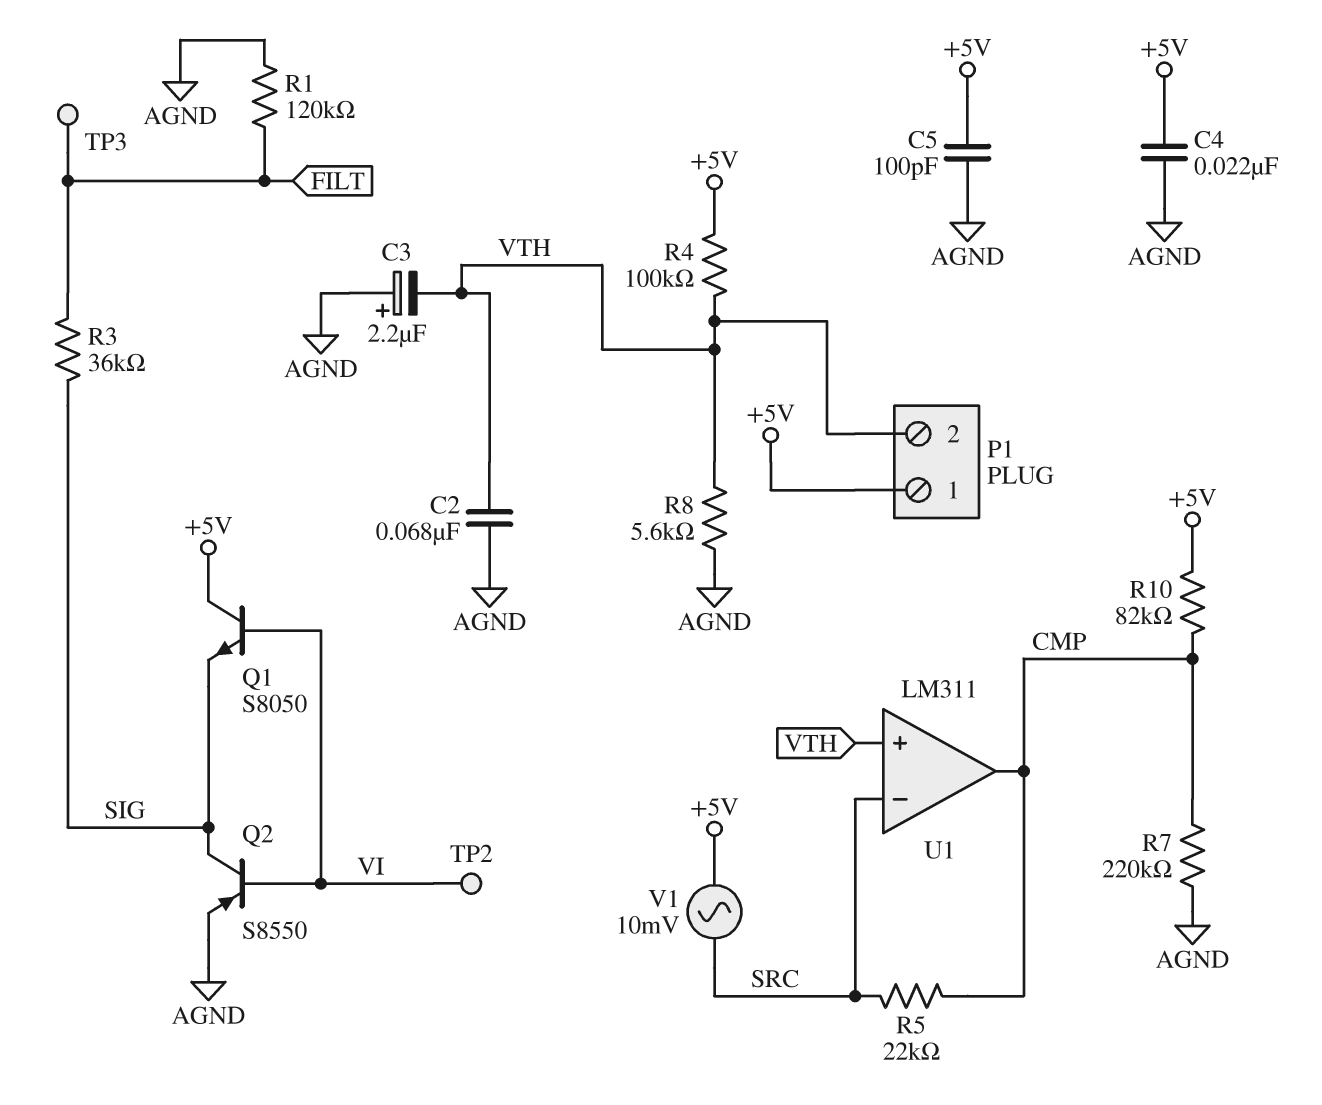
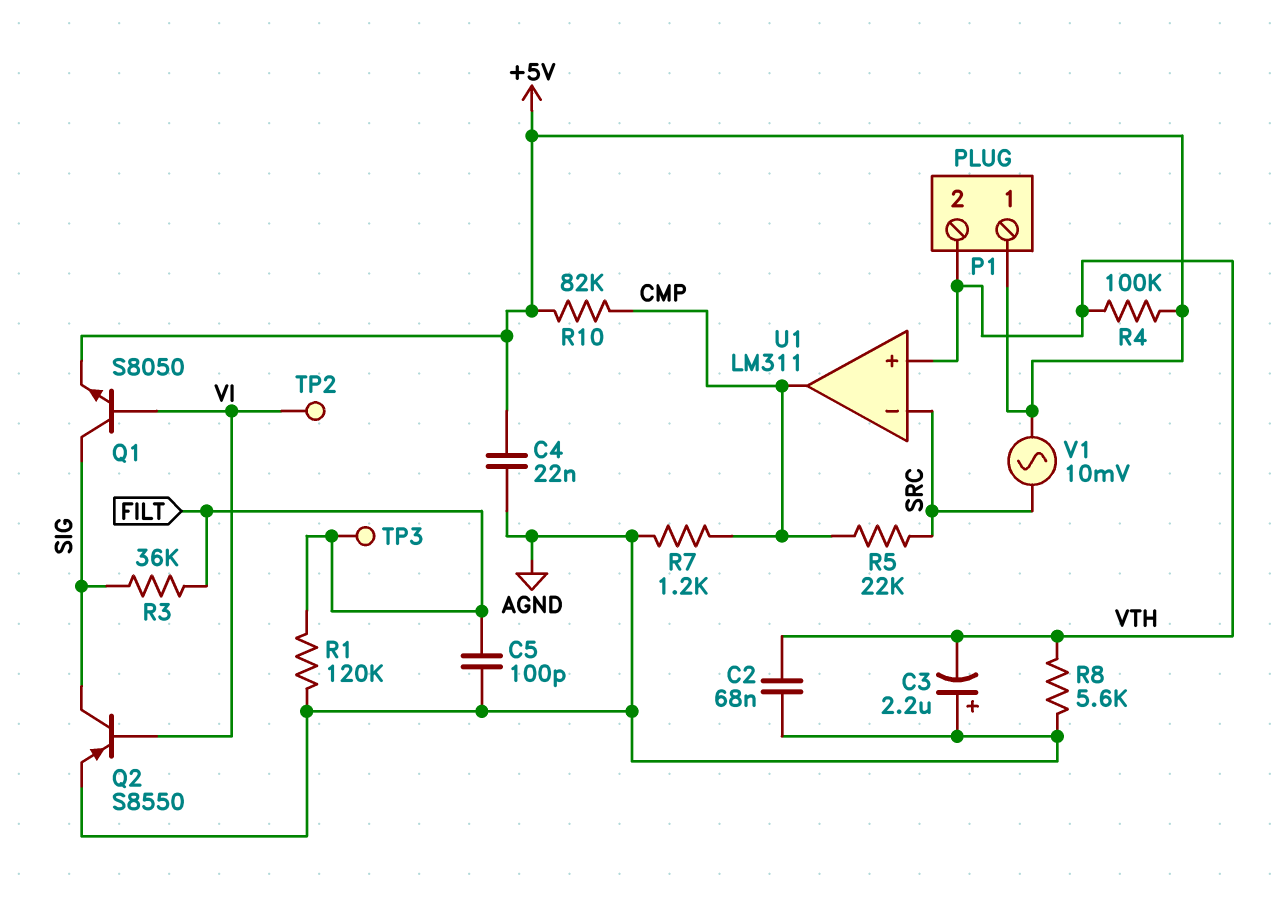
C5: 100pF (+5V, AGND) -> 100pF (AGND, FILT)
Q1: NPN S8050 (B VI, C +5V, E SIG) -> NPN S8050 (B VI, C SIG, E +5V)
R7: 220k (AGND, CMP) -> 1.2k (AGND, CMP)

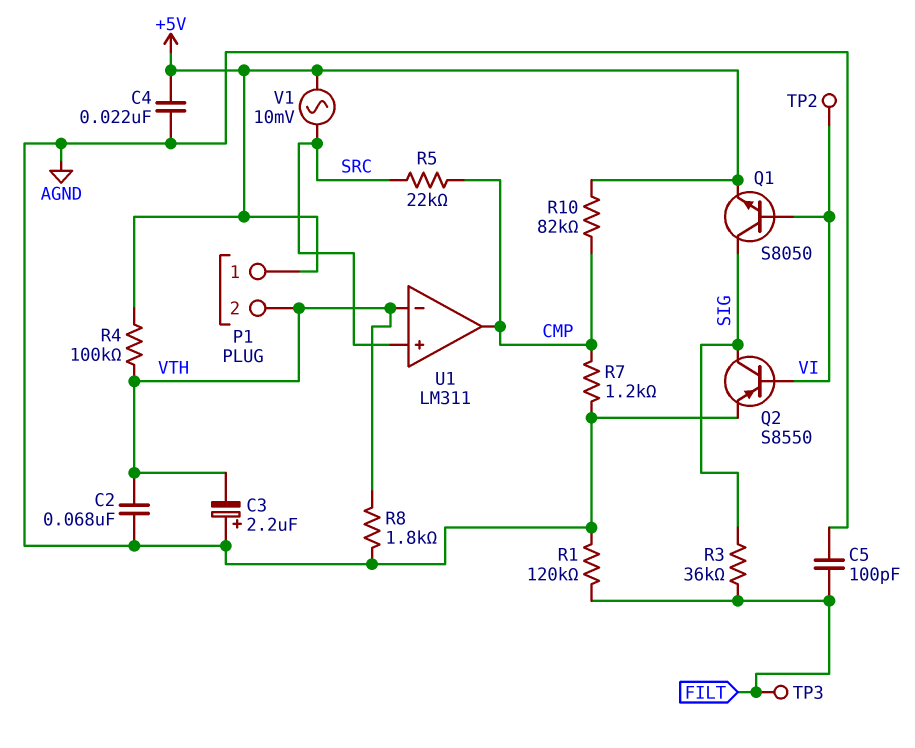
R8: 5.6k (AGND, VTH) -> 1.8k (AGND, VTH)
U1 pin in+: VTH -> SRC
U1 pin in-: SRC -> VTH

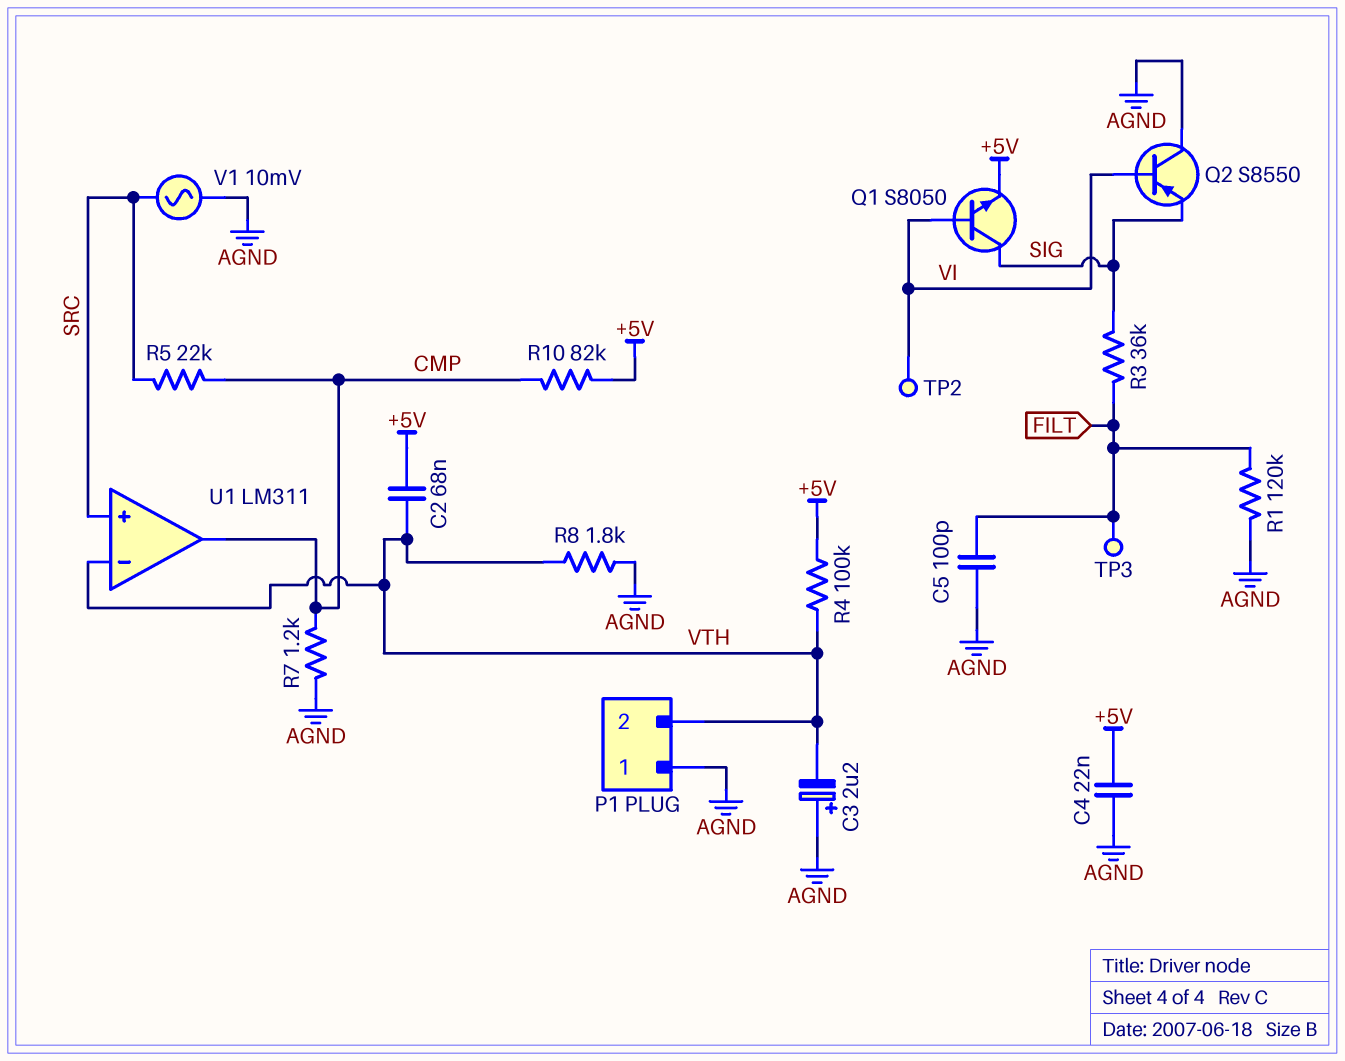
C2: 68nF (AGND, VTH) -> 68nF (+5V, VTH)
P1 pin 1: +5V -> AGND
Q2: PNP S8550 (B VI, C SIG, E AGND) -> PNP S8550 (B VI, C AGND, E SIG)
V1: AC 10mV (+5V, SRC) -> AC 10mV (AGND, SRC)

